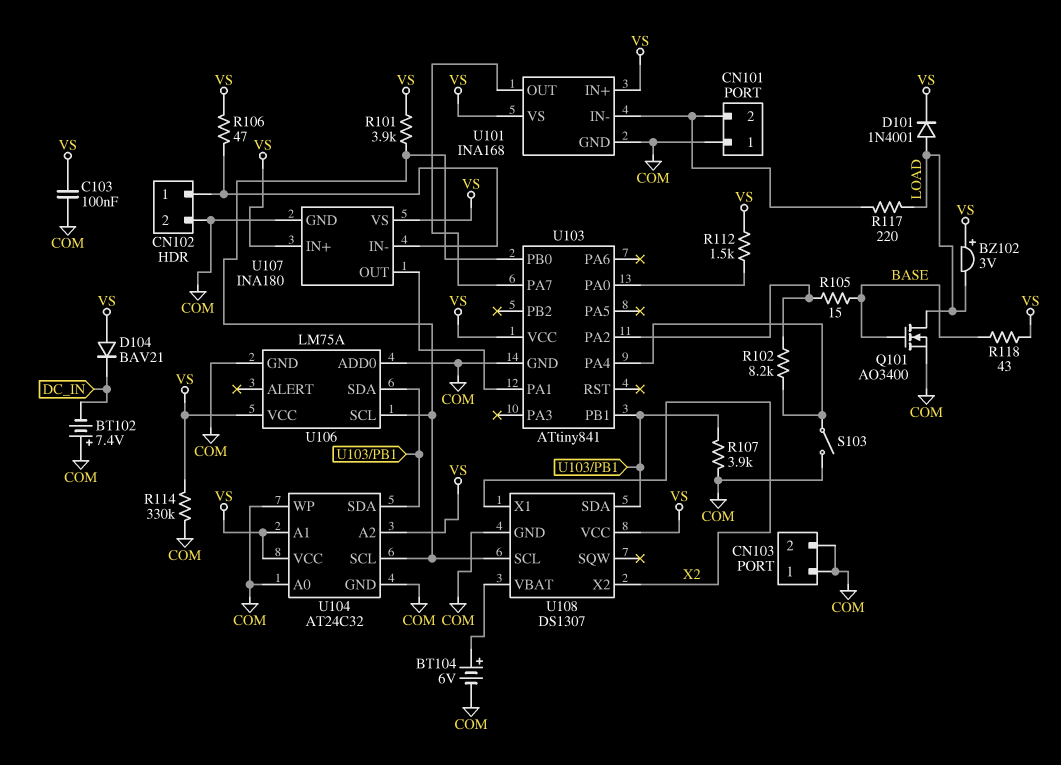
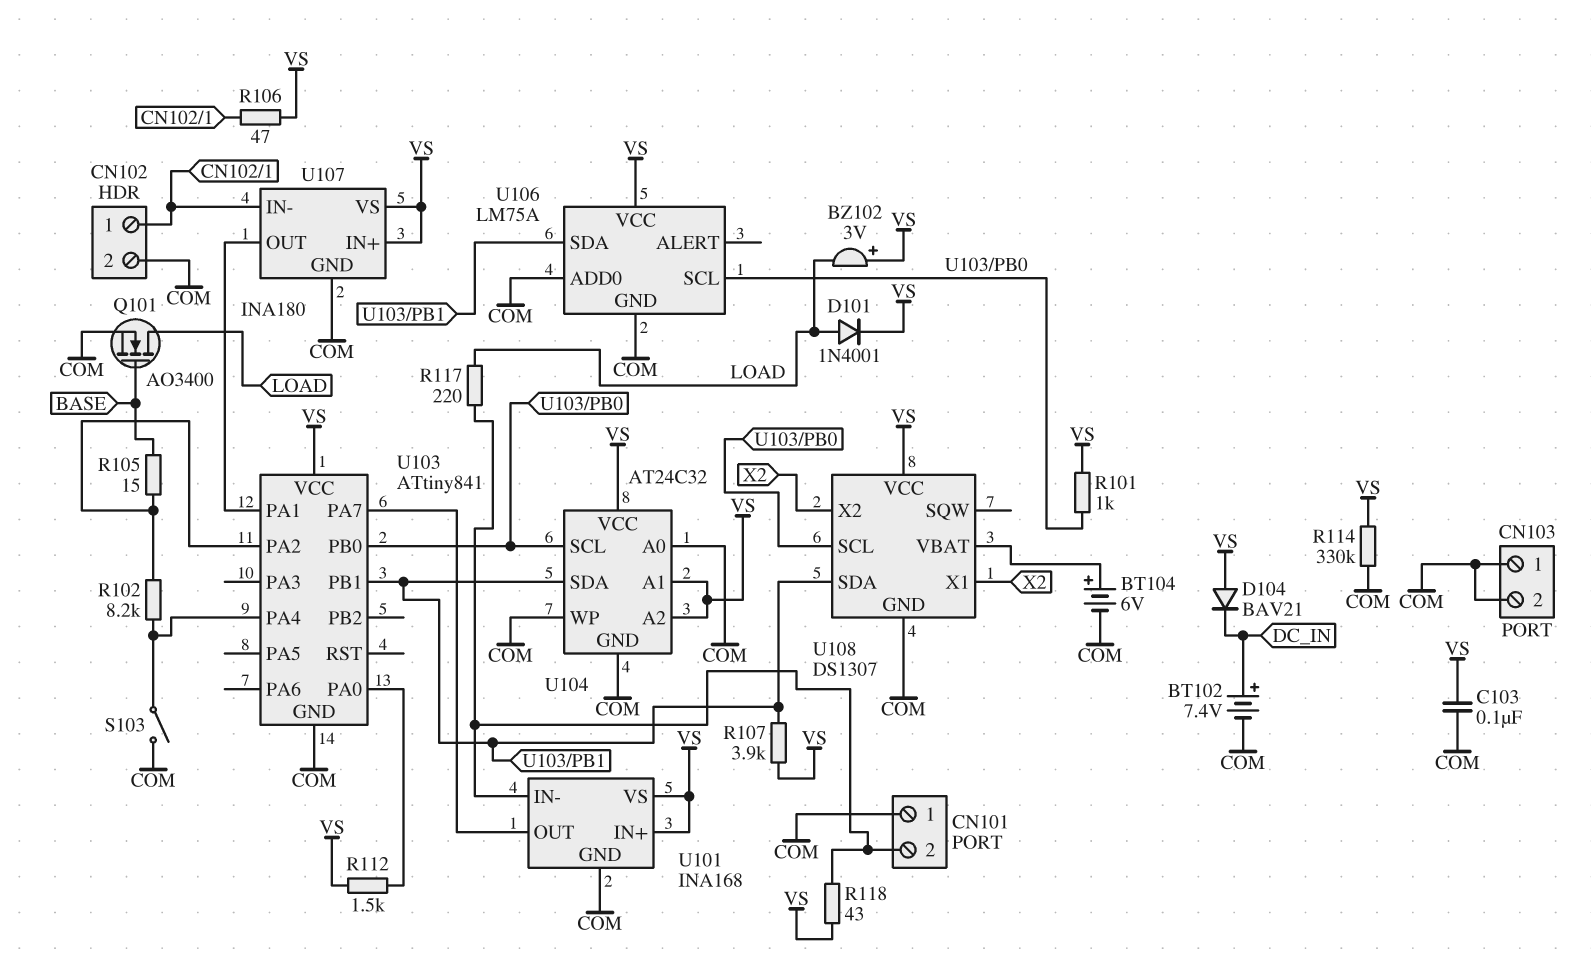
BT102: 7.4V (plus COM, minus DC_IN) -> 7.4V (plus DC_IN, minus COM)
R101: 3.9k (U103/PB0, VS) -> 1k (U103/PB0, VS)
R107: 3.9k (COM, U103/PB1) -> 3.9k (U103/PB1, VS)
R118: 43 (BASE, VS) -> 43 (CN101/2, VS)

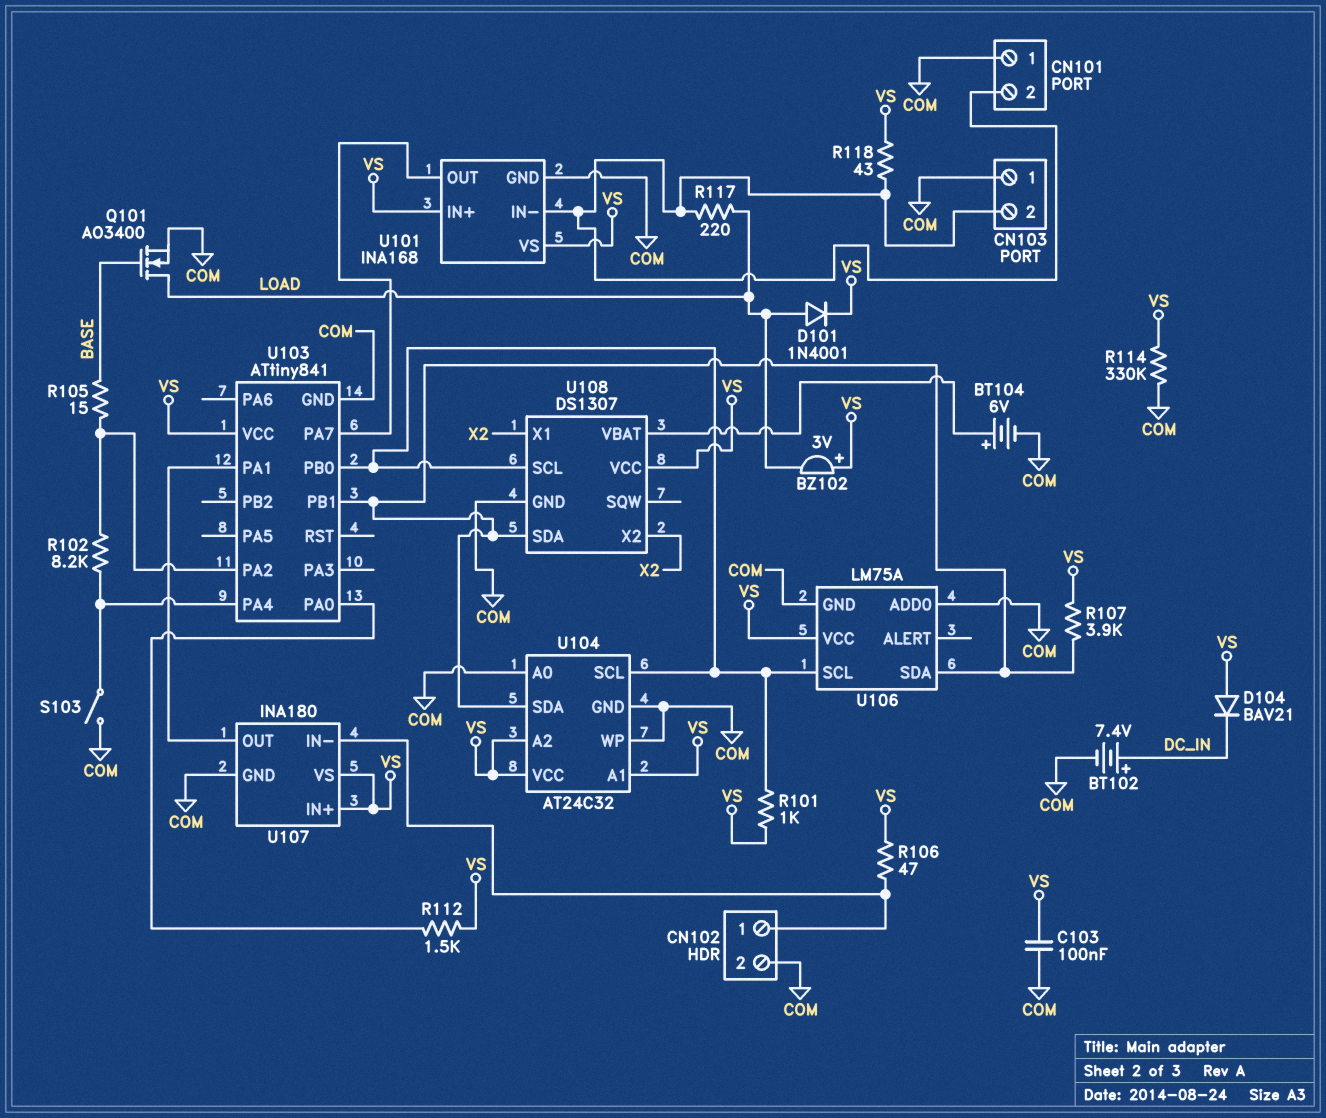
CN103 pin 2: COM -> CN101/2

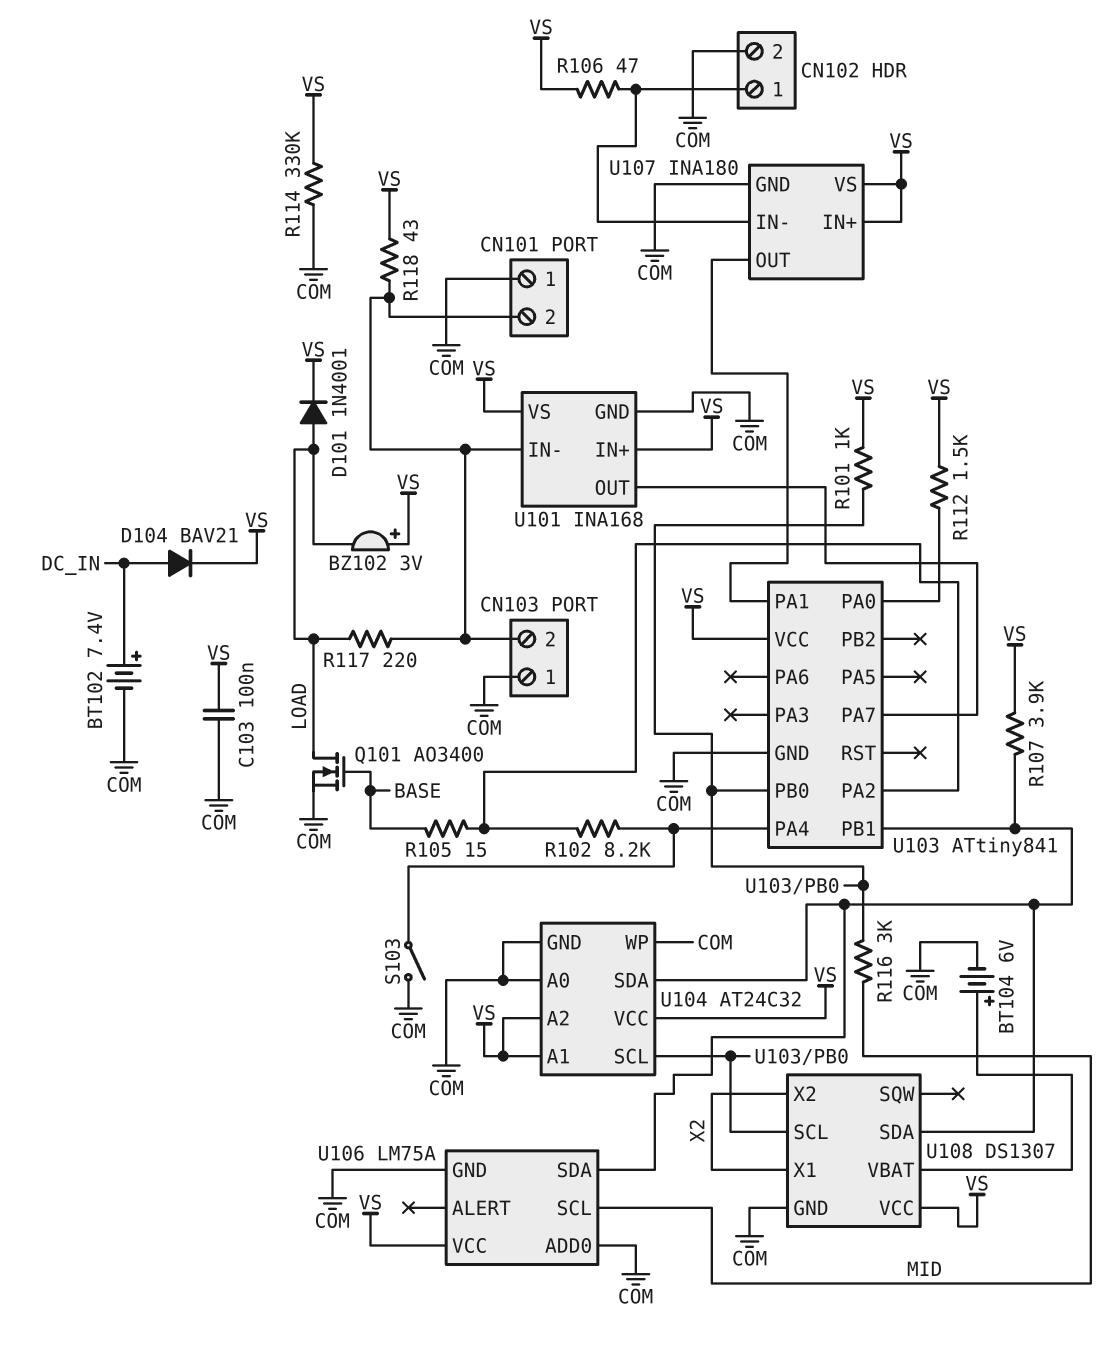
D104: diode BAV21 (A VS, K DC_IN) -> diode BAV21 (A DC_IN, K VS)
R116: none -> 3k (MID, U103/PB0)
U106 pin SCL: U103/PB0 -> MID

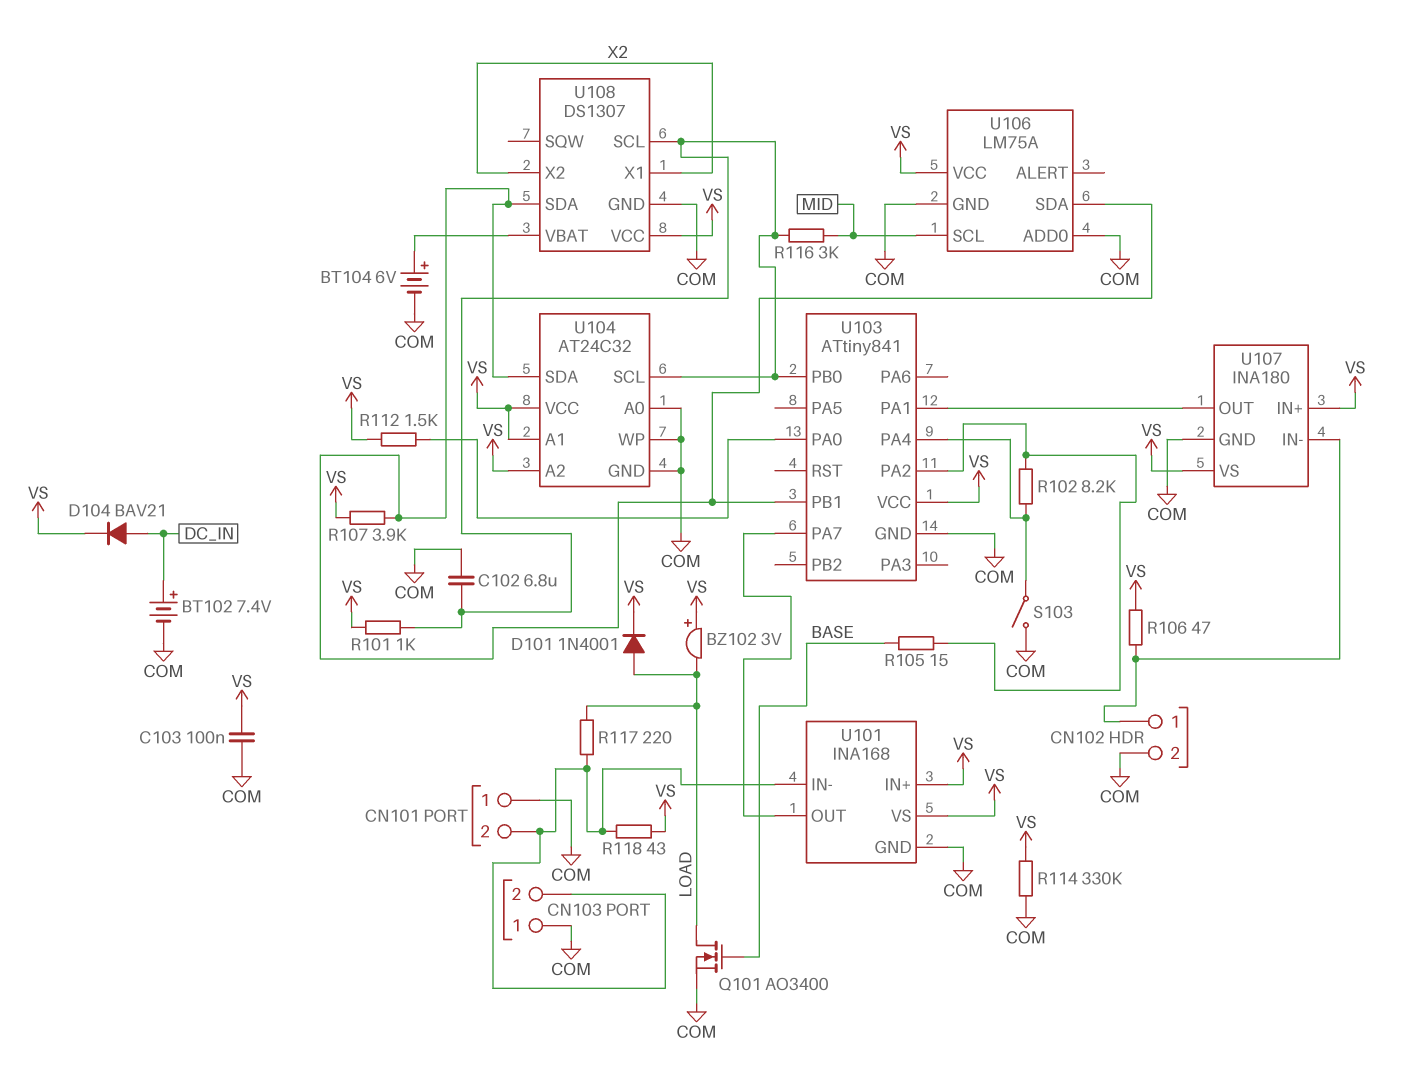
C102: none -> 6.8uF (COM, U103/PB0)

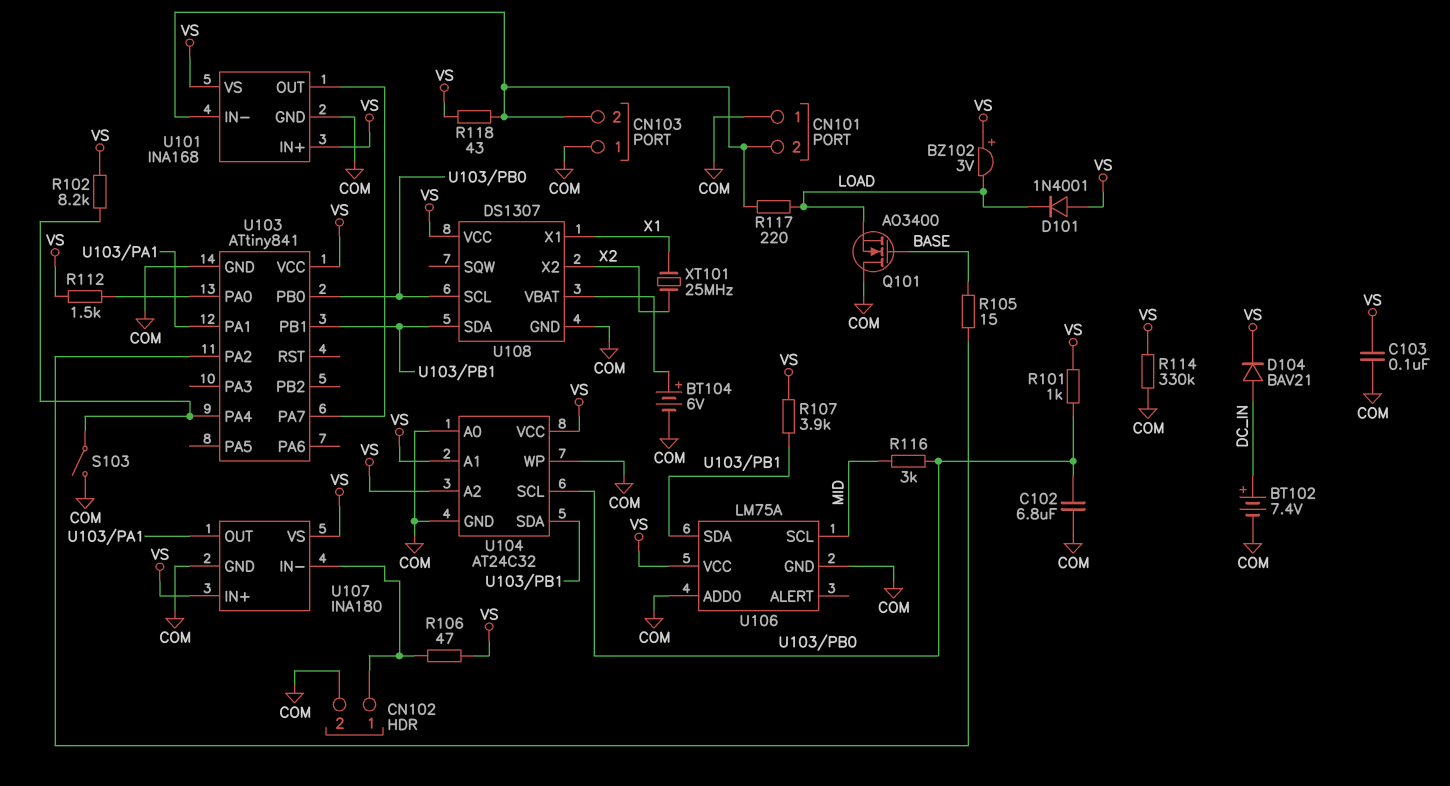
D101: diode 1N4001 (A LOAD, K VS) -> diode 1N4001 (A VS, K LOAD)
Q101: NMOS AO3400 (G BASE, D LOAD, S COM) -> NMOS AO3400 (G BASE, D COM, S LOAD)
R102: 8.2k (U103/PA2, U103/PA4) -> 8.2k (U103/PA4, VS)
U108 pin X1: X2 -> X1
XT101: none -> 25MHz (X1, X2)

